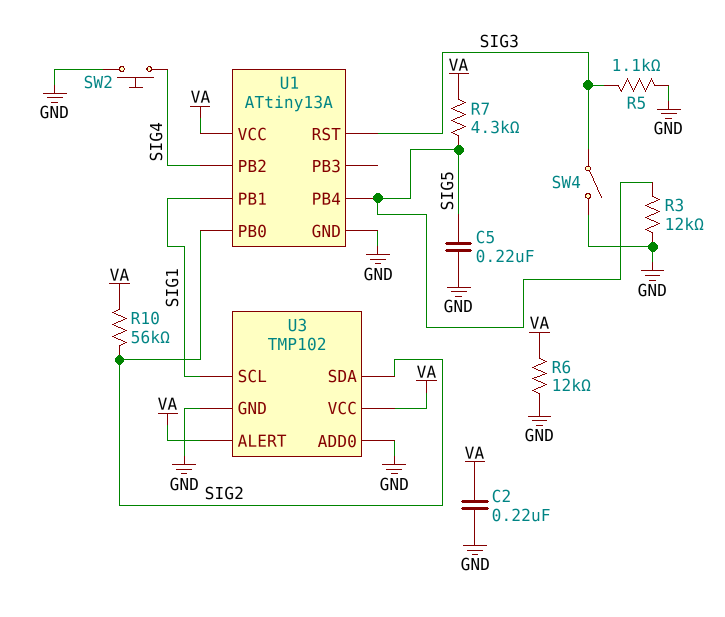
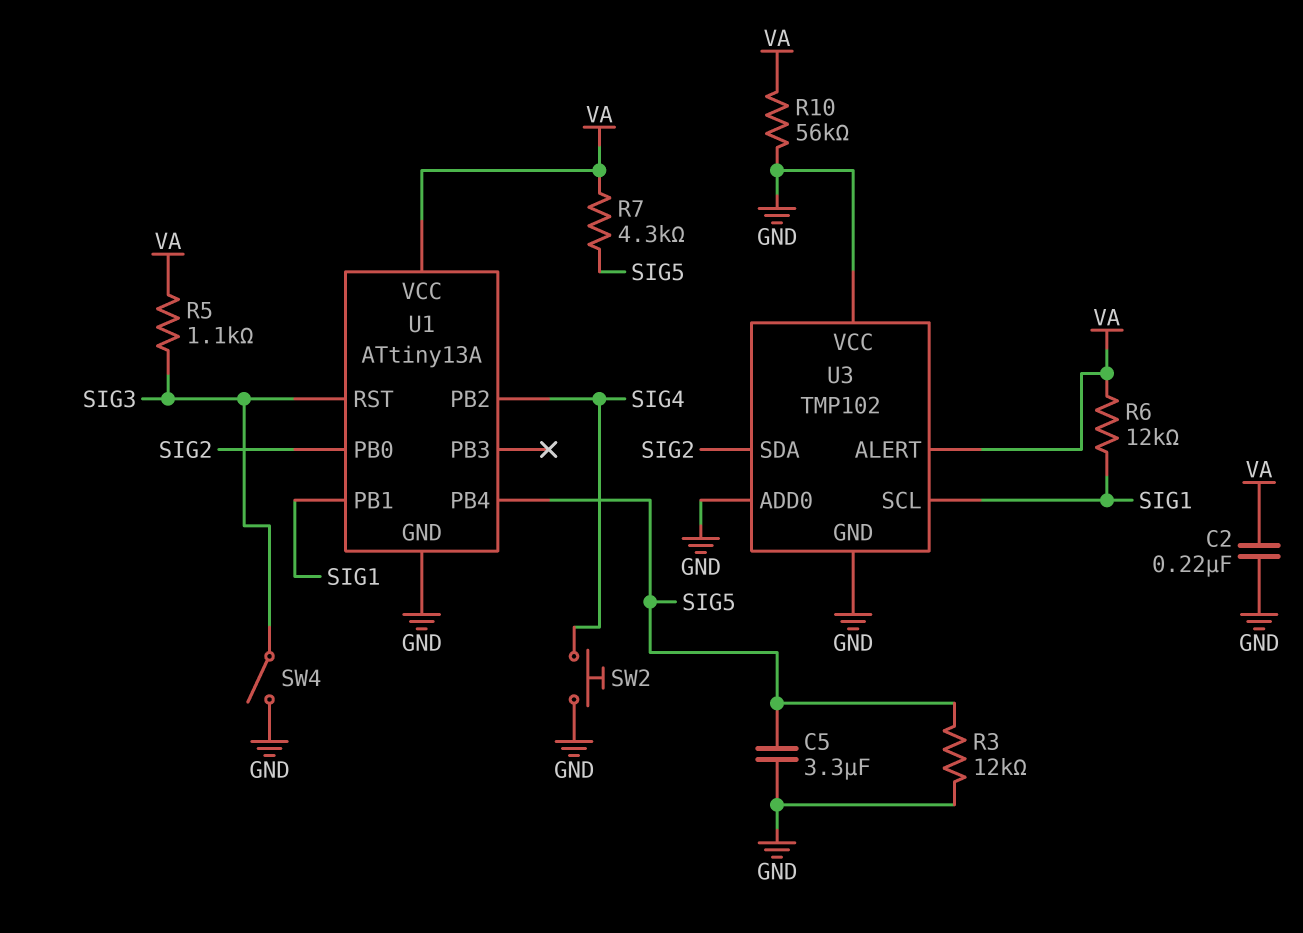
C5: 220nF (GND, SIG5) -> 3.3uF (GND, SIG5)
R5: 1.1k (GND, SIG3) -> 1.1k (SIG3, VA)
R6: 12k (GND, VA) -> 12k (SIG1, VA)
R10: 56k (SIG2, VA) -> 56k (GND, VA)
U3 pin VCC: VA -> GND

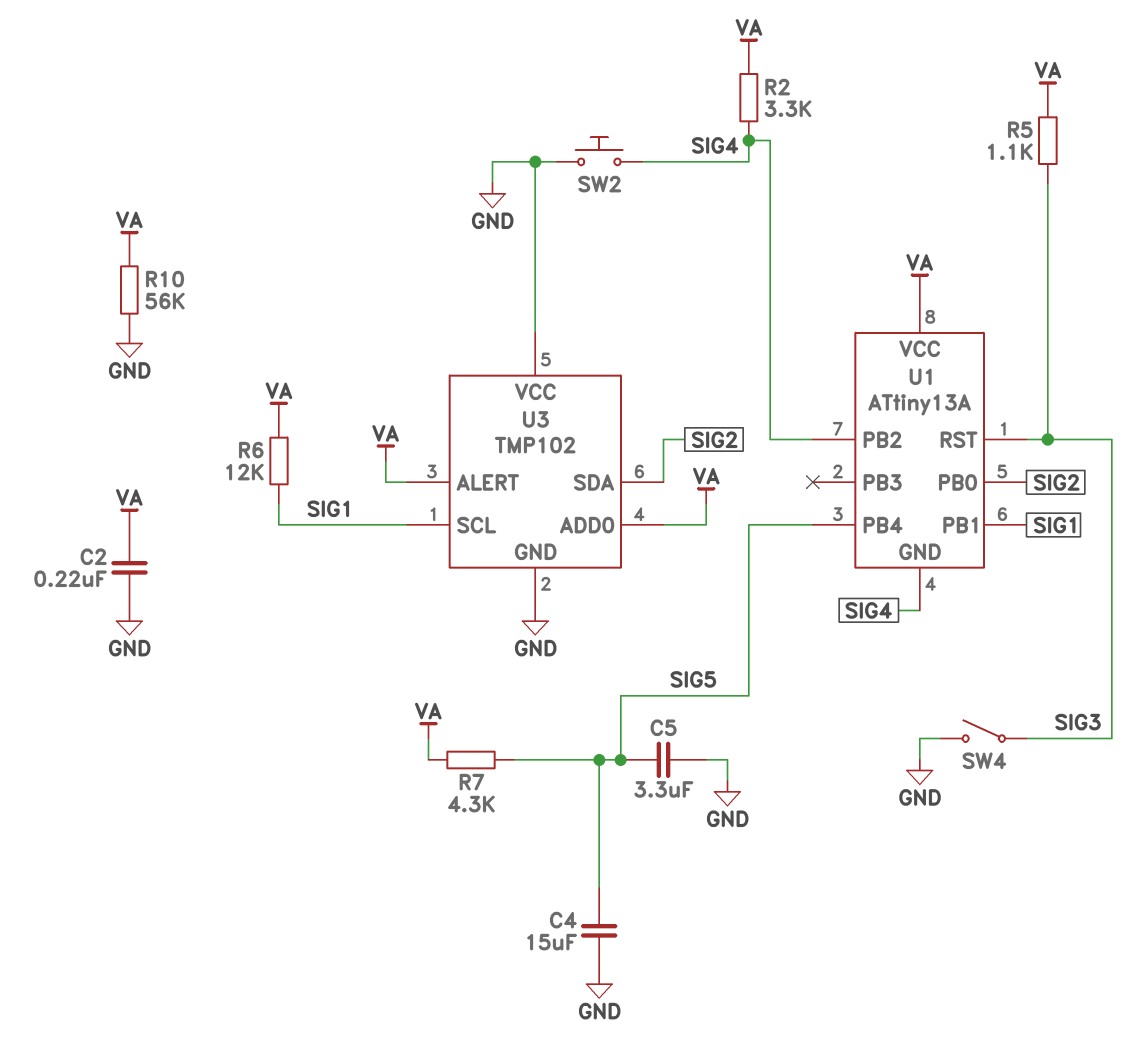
C4: none -> 15uF (GND, SIG5)
R2: none -> 3.3k (SIG4, VA)
R3: 12k (GND, SIG5) -> none
U1 pin GND: GND -> SIG4
U3 pin ADD0: GND -> VA

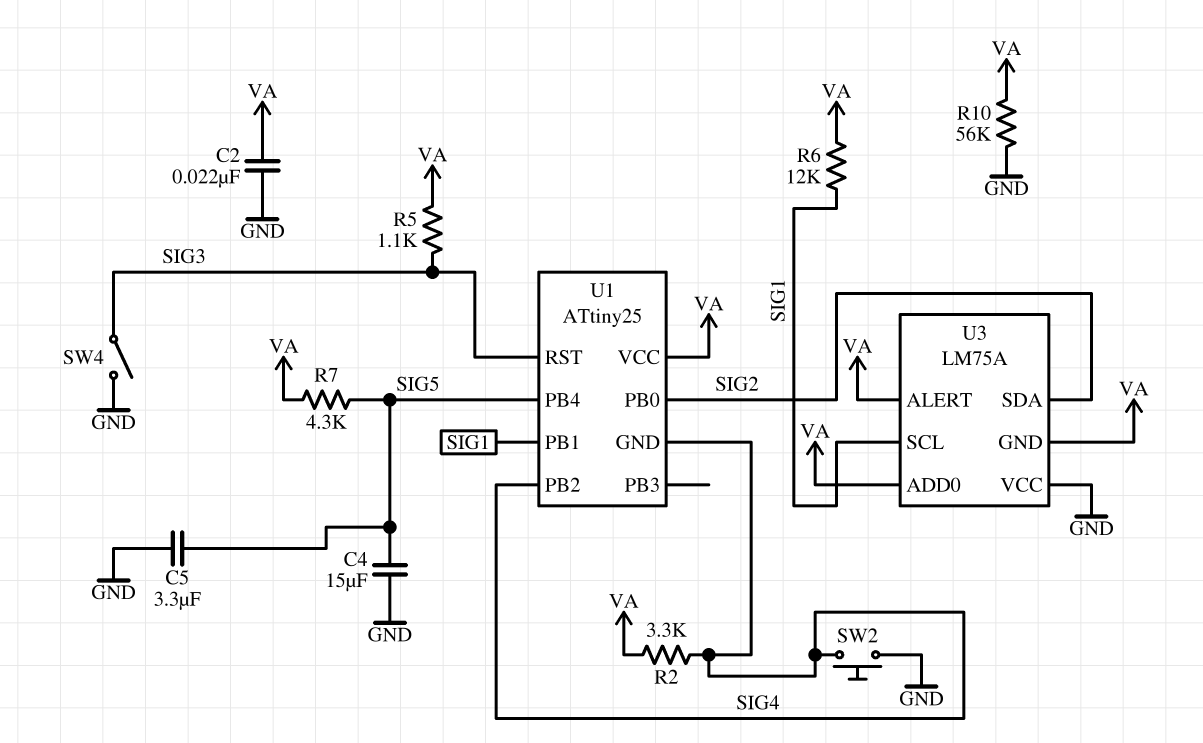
C2: 220nF (GND, VA) -> 22nF (GND, VA)
U1: ATtiny13A -> ATtiny25
U3: TMP102 -> LM75A
U3 pin GND: GND -> VA

